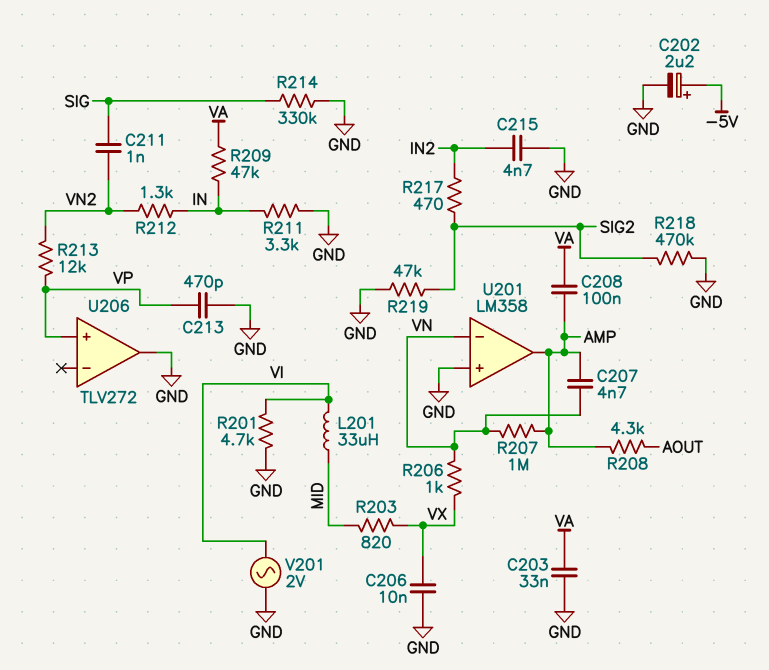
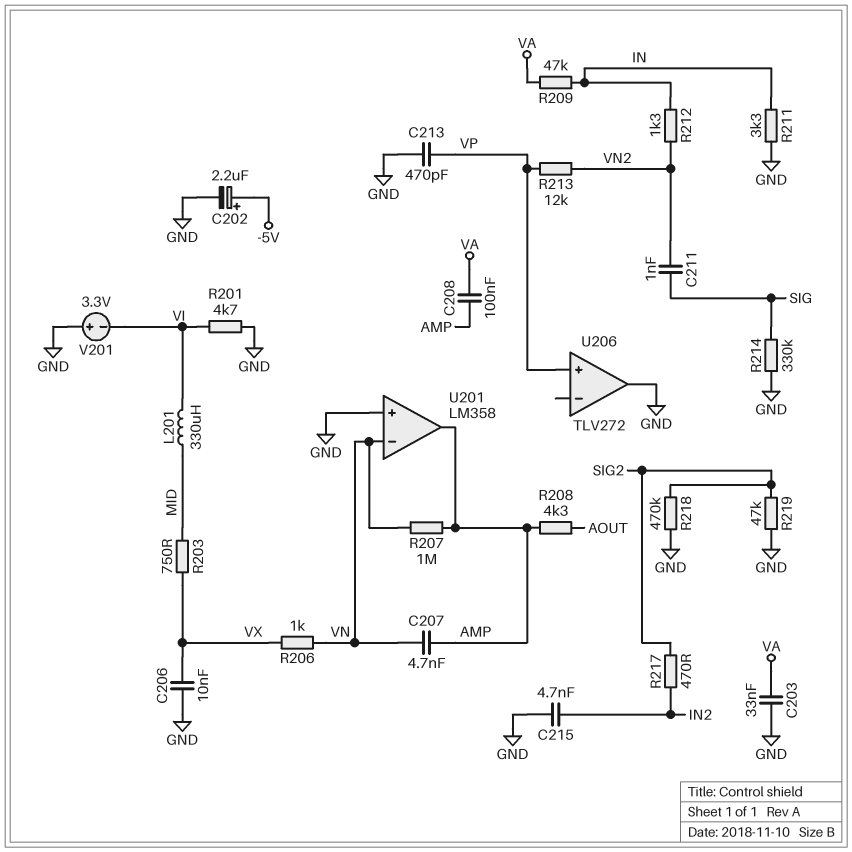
L201: 33uH (MID, VI) -> 330uH (MID, VI)
R203: 820 (MID, VX) -> 750 (MID, VX)
V201: AC 2V (GND, VI) -> 3.3V (plus GND, minus VI)

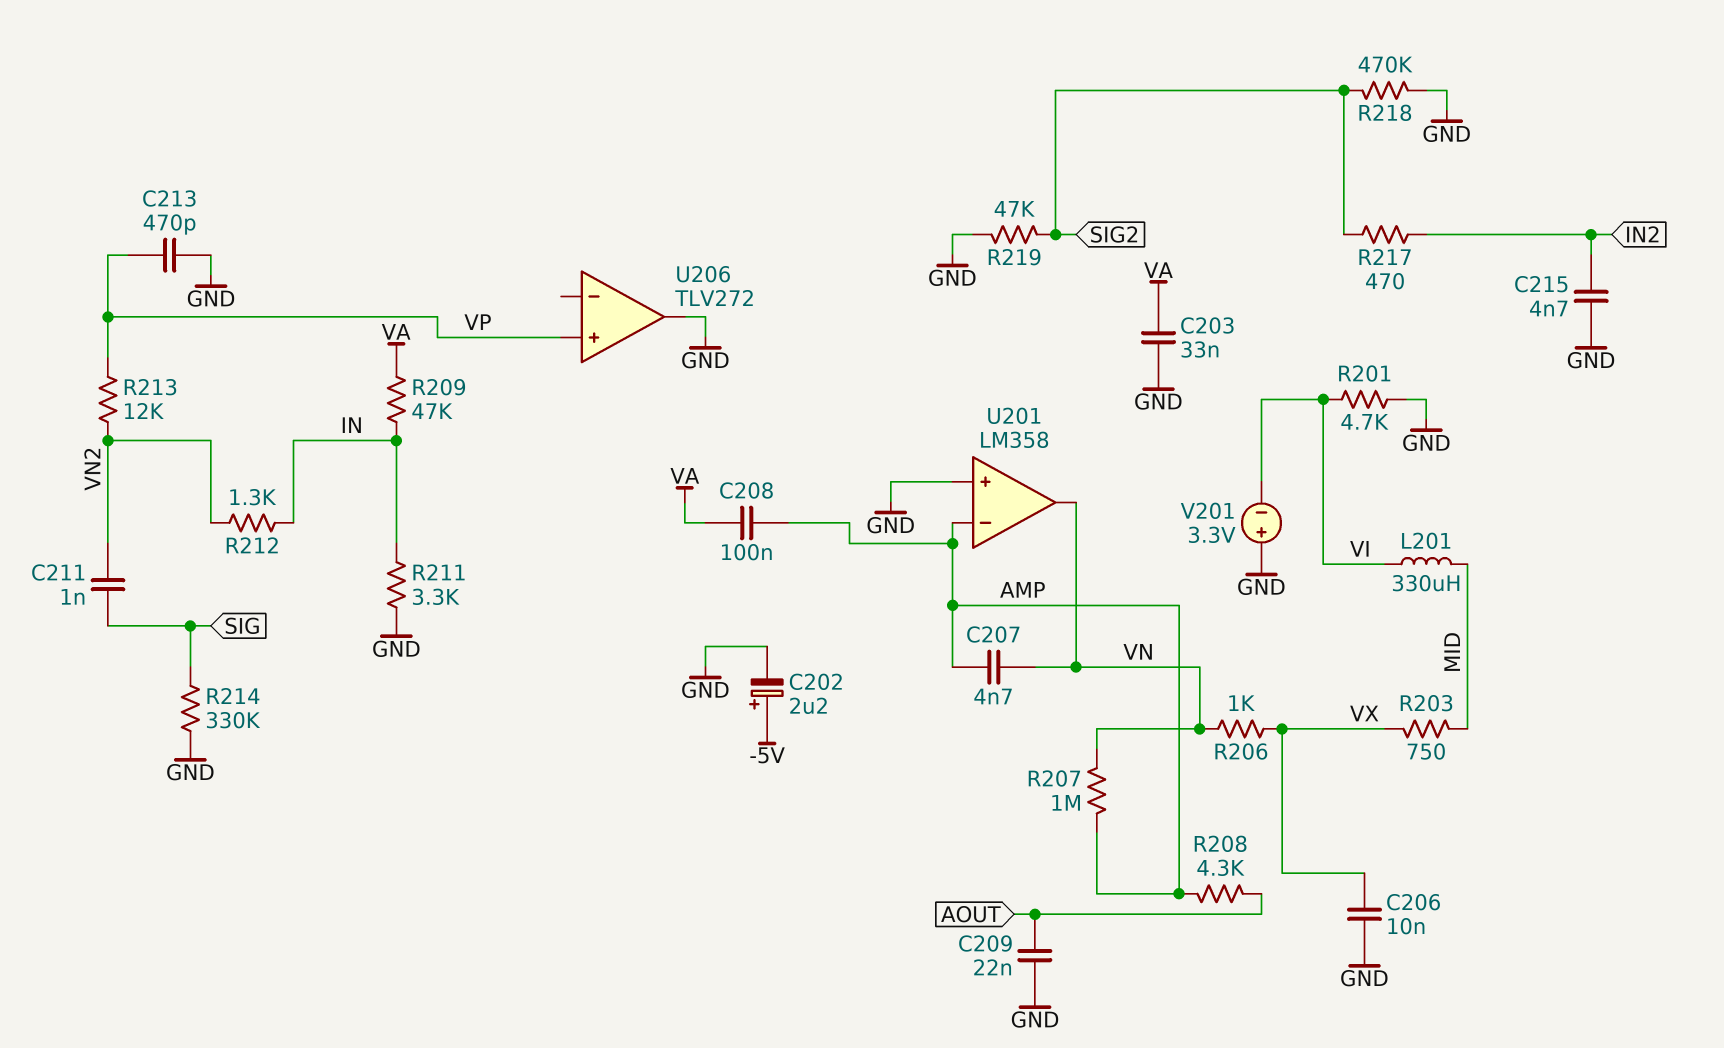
C209: none -> 22nF (AOUT, GND)
U201 pin in-: VN -> AMP
U201 pin out: AMP -> VN

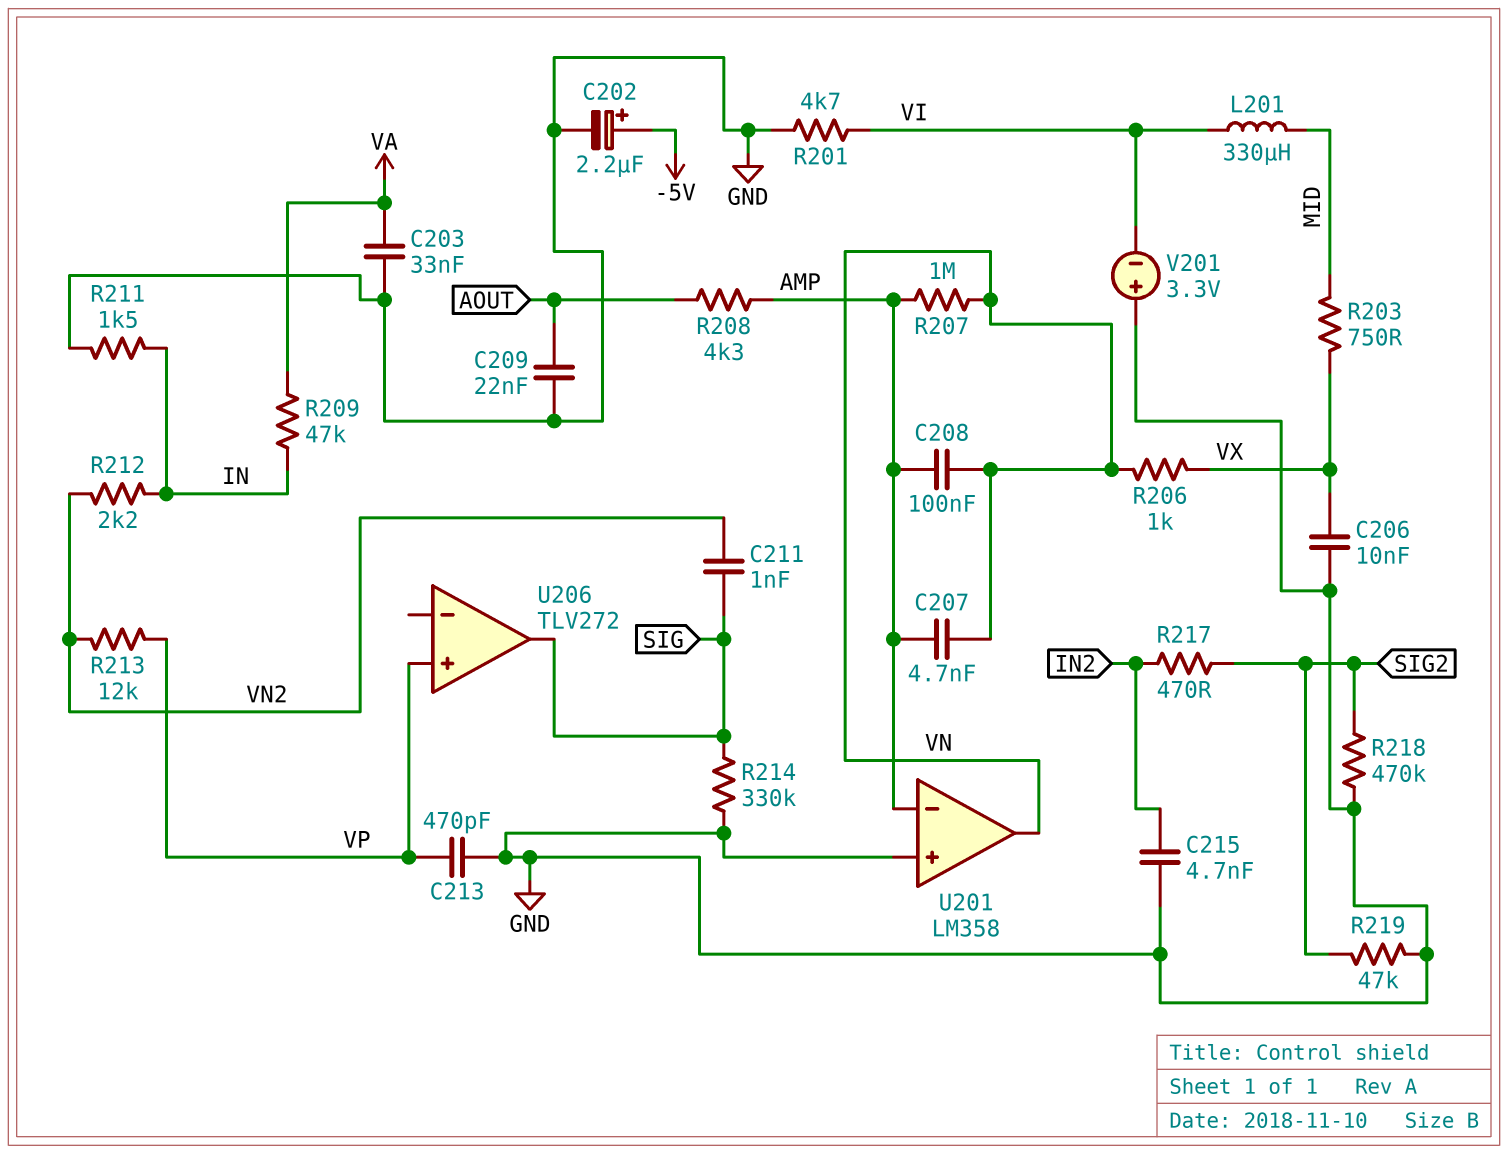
C208: 100nF (AMP, VA) -> 100nF (AMP, VN)
R211: 3.3k (GND, IN) -> 1.5k (GND, IN)
R212: 1.3k (IN, VN2) -> 2.2k (IN, VN2)
U206 pin out: GND -> SIG

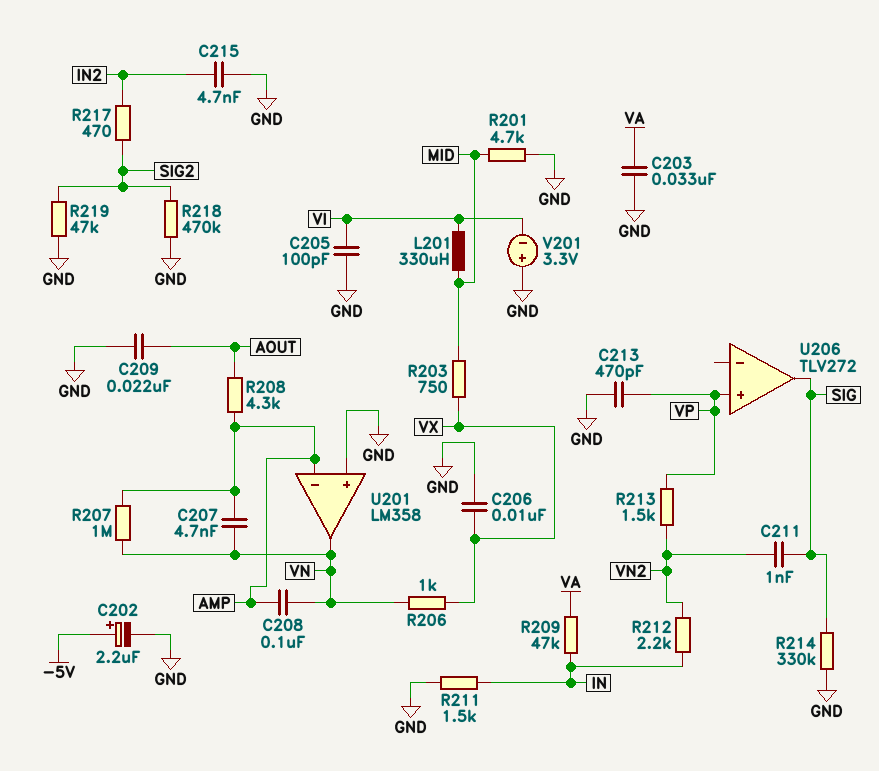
C205: none -> 100pF (GND, VI)
R201: 4.7k (GND, VI) -> 4.7k (GND, MID)
R213: 12k (VN2, VP) -> 1.5k (VN2, VP)

